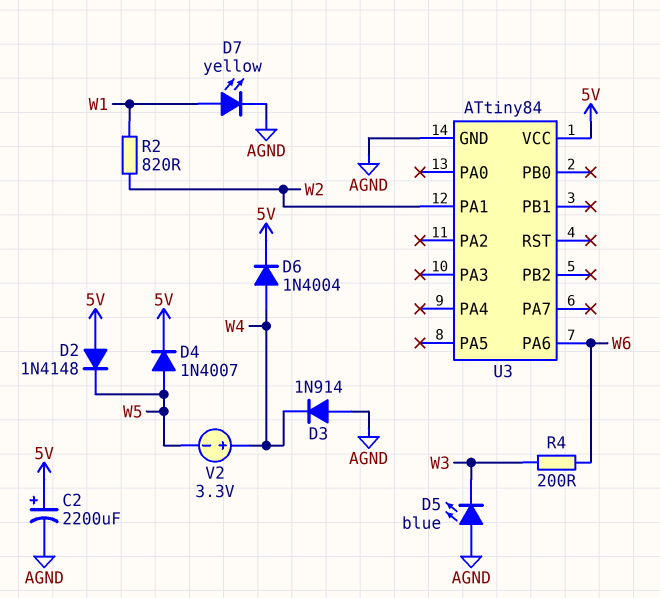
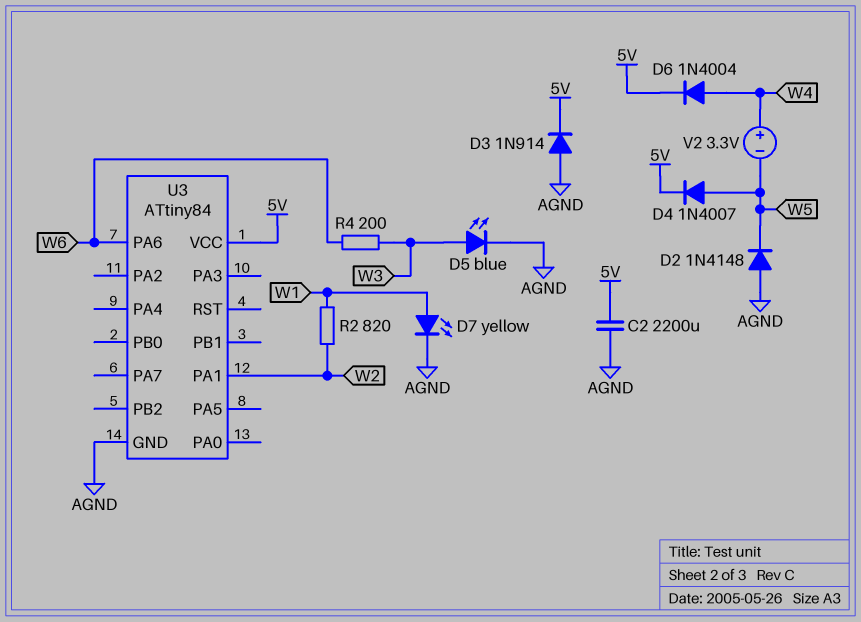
C2: 2200uF (plus 5V, minus AGND) -> 2200uF (5V, AGND)
D2: diode 1N4148 (A 5V, K W5) -> diode 1N4148 (A AGND, K W5)
D3: diode 1N914 (A AGND, K W4) -> diode 1N914 (A AGND, K 5V)
D5: LED blue (A AGND, K W3) -> LED blue (A W3, K AGND)

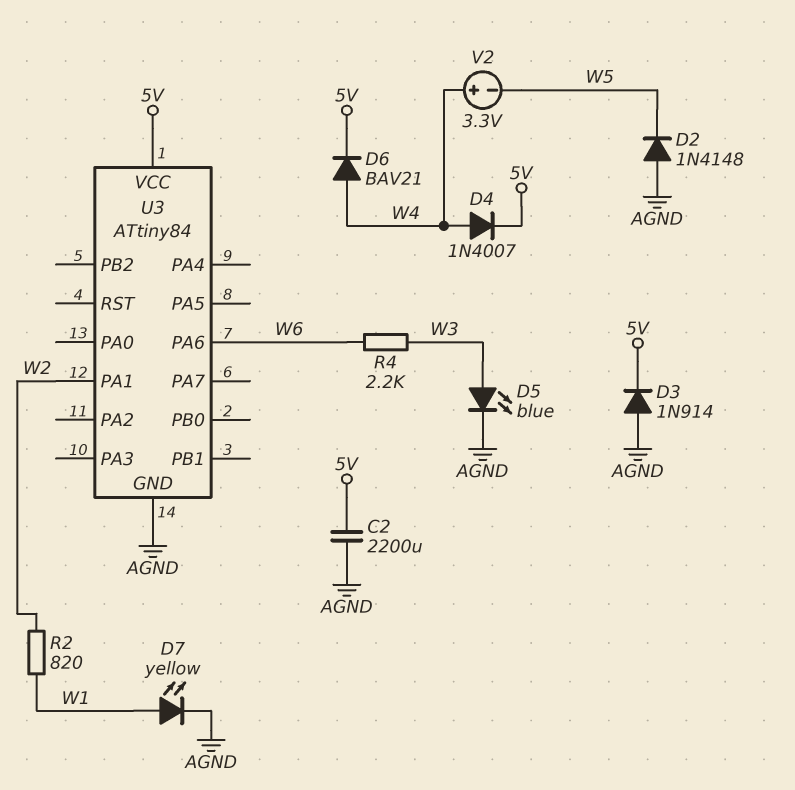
D4: diode 1N4007 (A W5, K 5V) -> diode 1N4007 (A W4, K 5V)
D6: diode 1N4004 (A W4, K 5V) -> diode BAV21 (A W4, K 5V)
R4: 200 (W3, W6) -> 2.2k (W3, W6)

